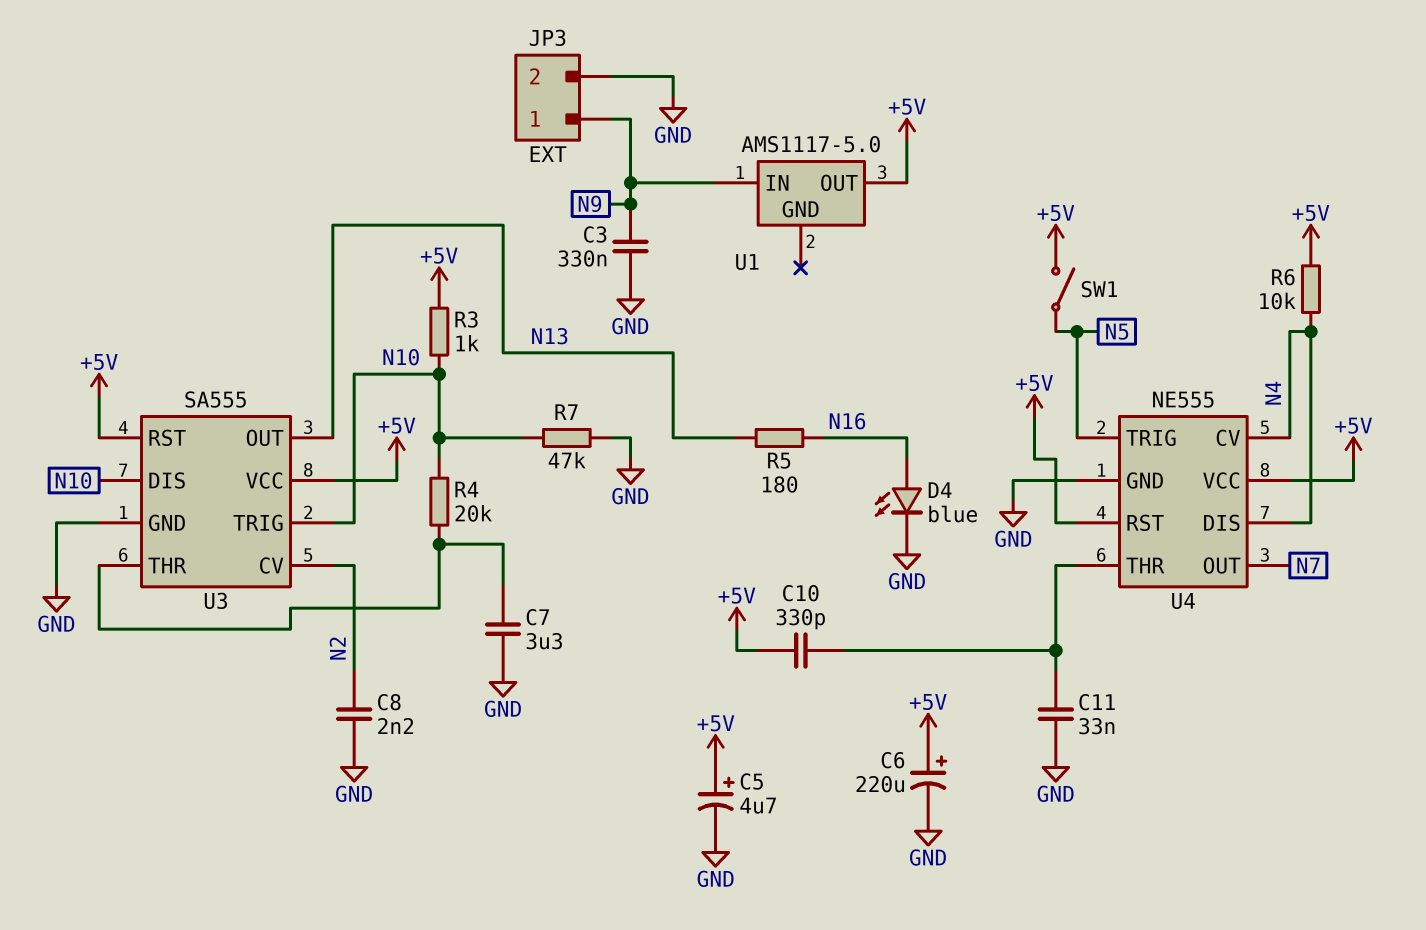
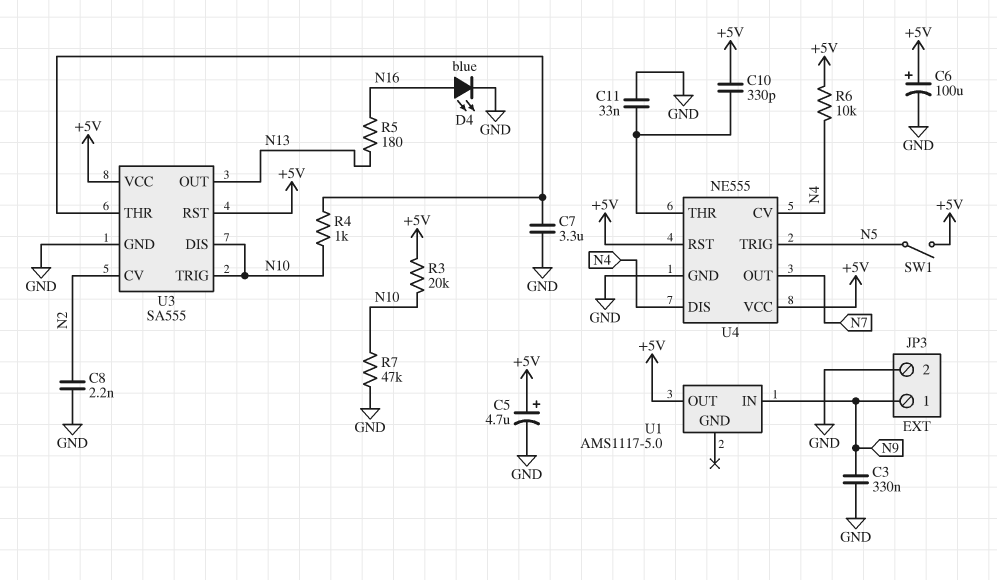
C6: 220uF (plus +5V, minus GND) -> 100uF (plus +5V, minus GND)
R3: 1k (+5V, N10) -> 20k (+5V, N10)
R4: 20k (N10, U3/THR) -> 1k (N10, U3/THR)

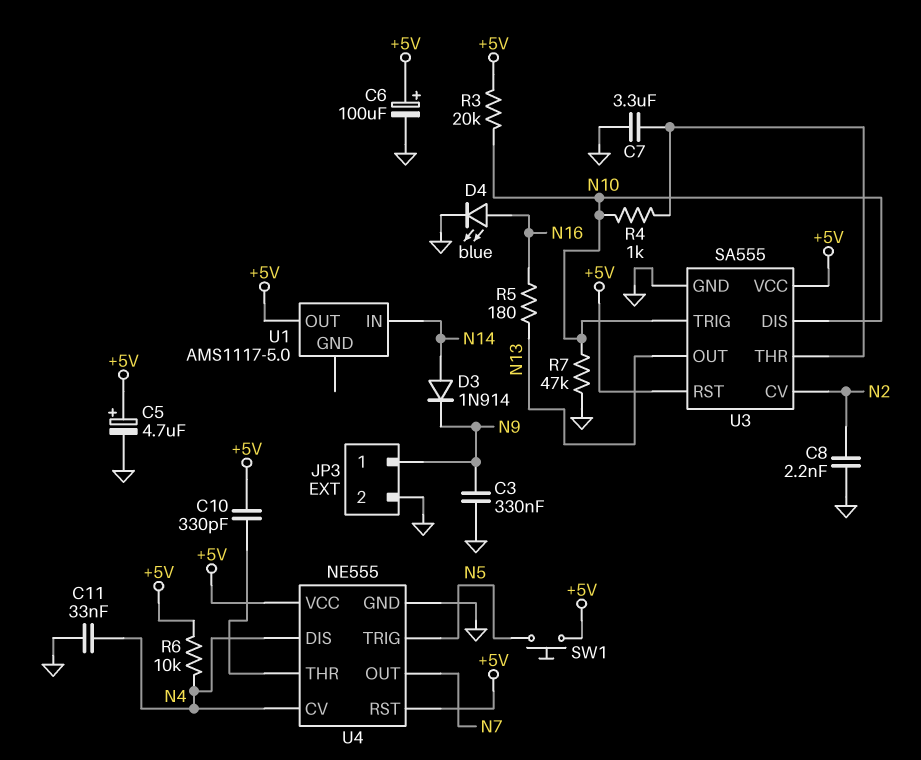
C11: 33nF (GND, U4/THR) -> 33nF (GND, N4)
D3: none -> diode 1N914 (A N14, K N9)
SW1: switch (+5V, N5) -> button (+5V, N5)
U1 pin IN: N9 -> N14

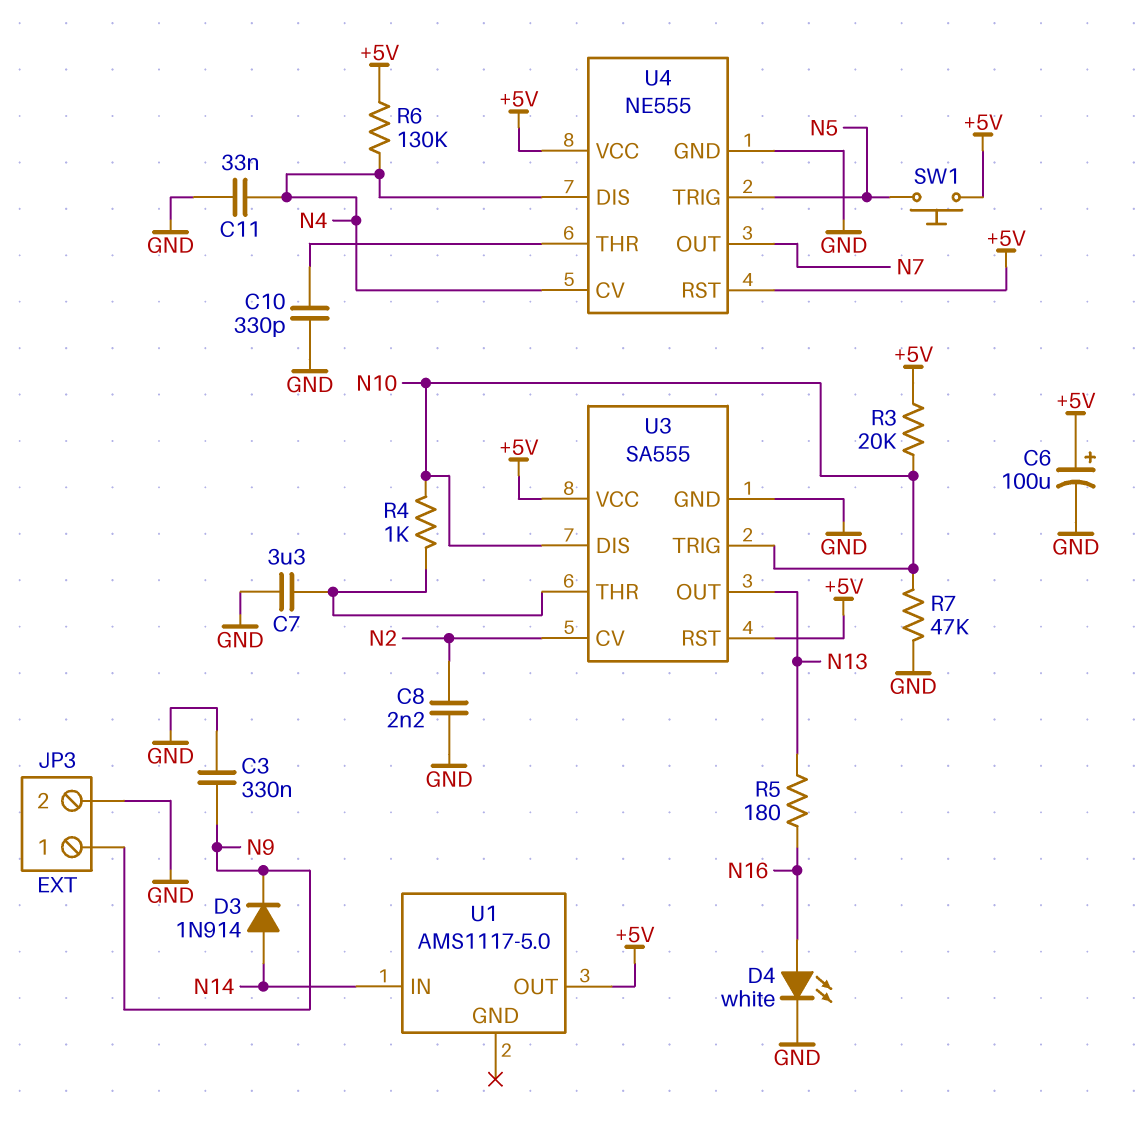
C5: 4.7uF (plus +5V, minus GND) -> none
C10: 330pF (+5V, U4/THR) -> 330pF (GND, U4/THR)
D4: LED blue (A N16, K GND) -> LED white (A N16, K GND)
R6: 10k (+5V, N4) -> 130k (+5V, N4)

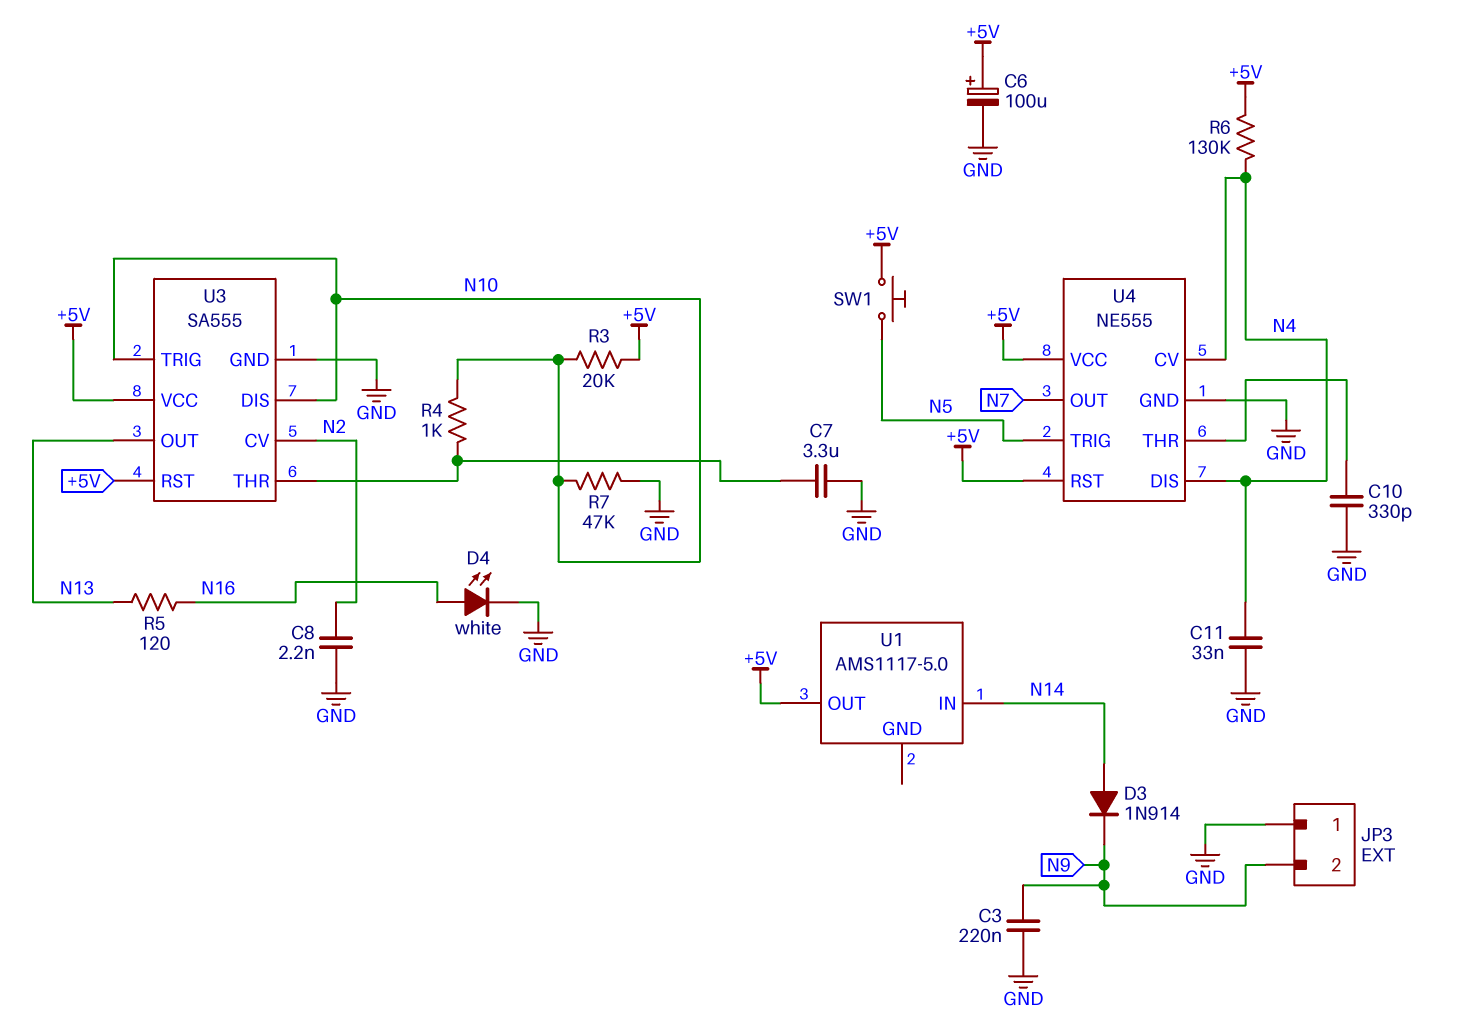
C3: 330nF (GND, N9) -> 220nF (GND, N9)
JP3 pin 1: N9 -> GND
JP3 pin 2: GND -> N9
R5: 180 (N13, N16) -> 120 (N13, N16)

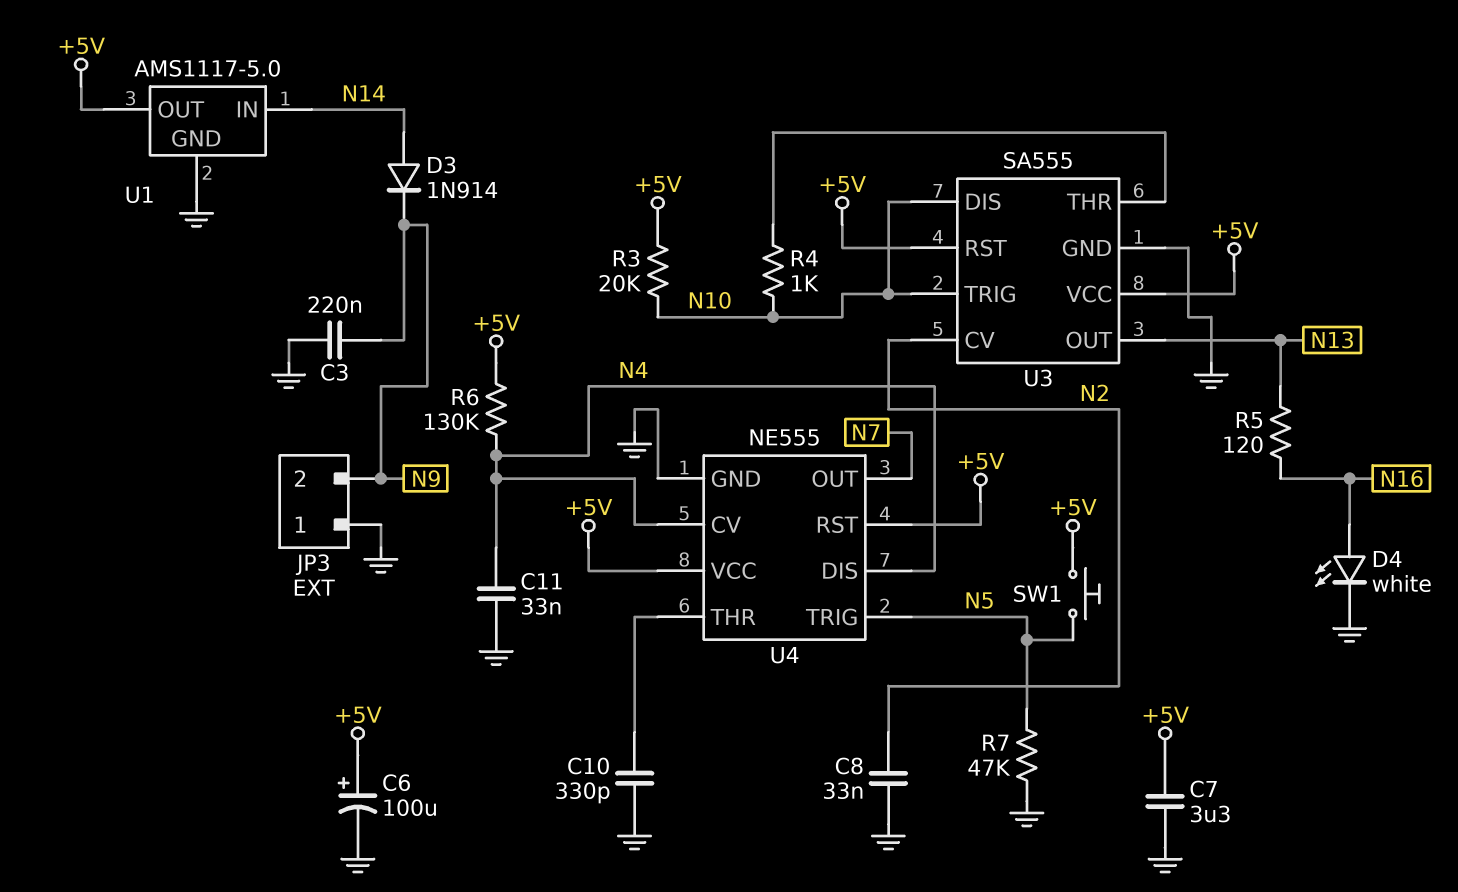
C7: 3.3uF (GND, U3/THR) -> 3.3uF (+5V, GND)
C8: 2.2nF (GND, N2) -> 33nF (GND, N2)
R7: 47k (GND, N10) -> 47k (GND, N5)
U1 pin GND: none -> GND

